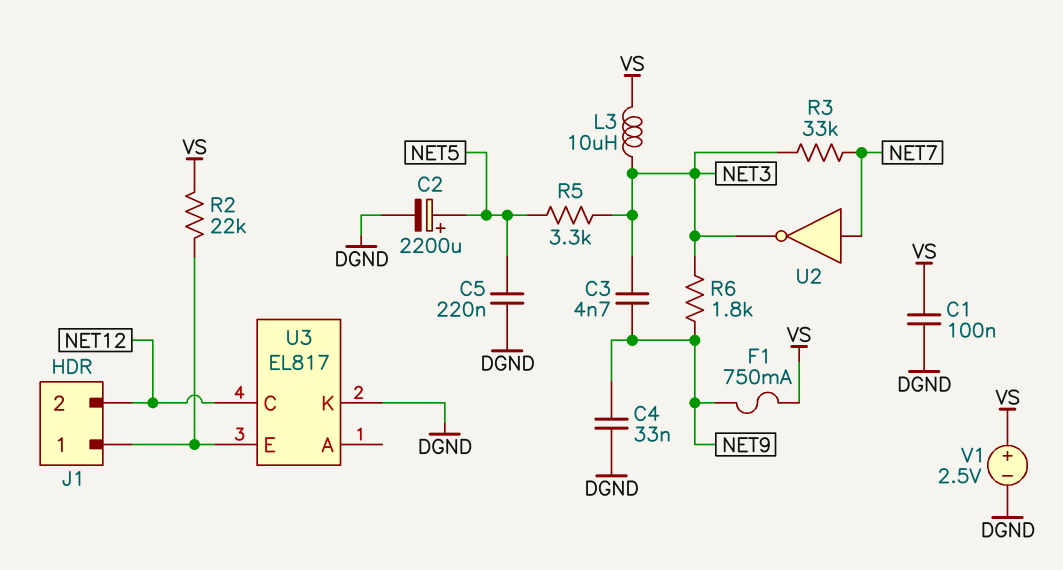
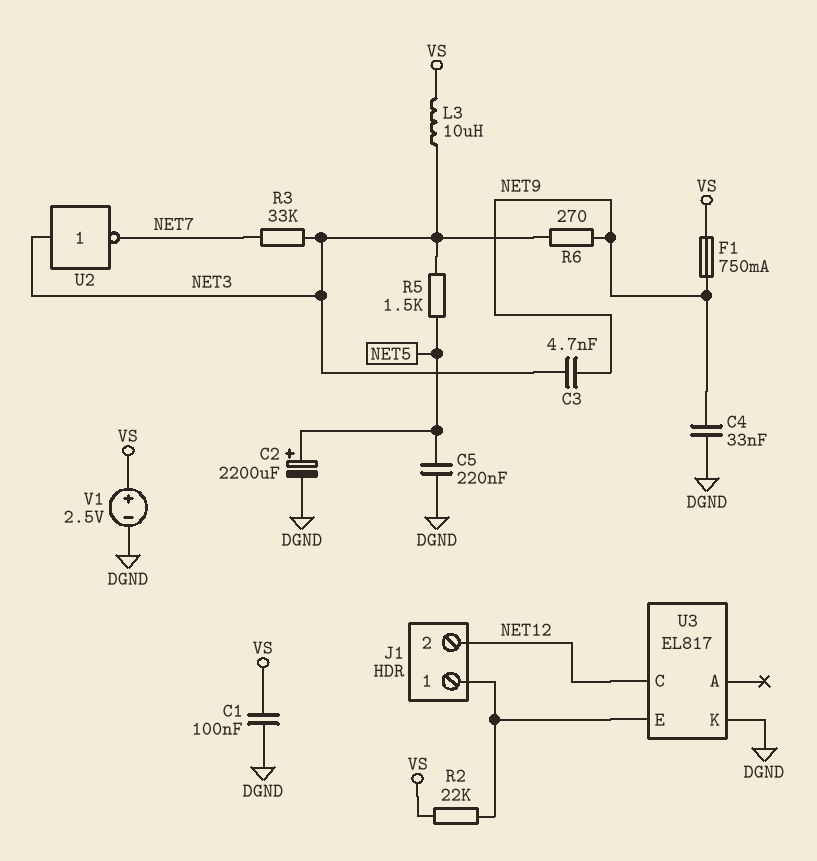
R5: 3.3k (NET3, NET5) -> 1.5k (NET3, NET5)
R6: 1.8k (NET3, NET9) -> 270 (NET3, NET9)
U2: NOT (in NET7, out NET3) -> NOT (in NET3, out NET7)

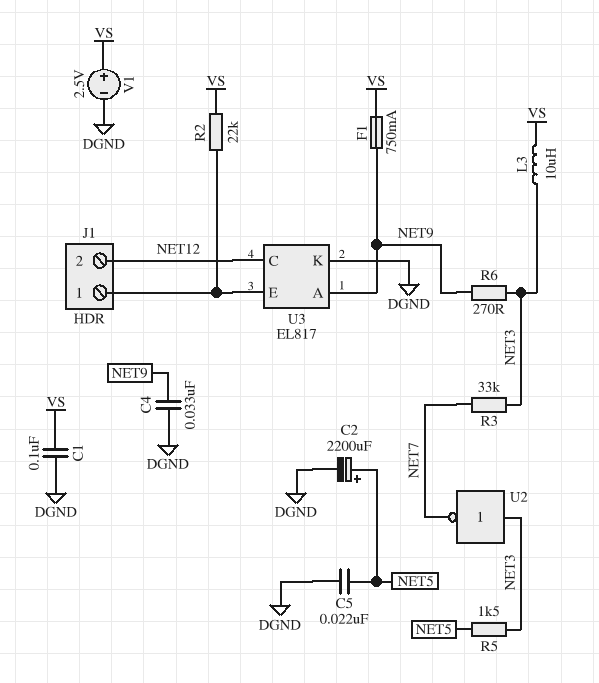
C3: 4.7nF (NET3, NET9) -> none
C5: 220nF (DGND, NET5) -> 22nF (DGND, NET5)
U3 pin A: none -> NET9

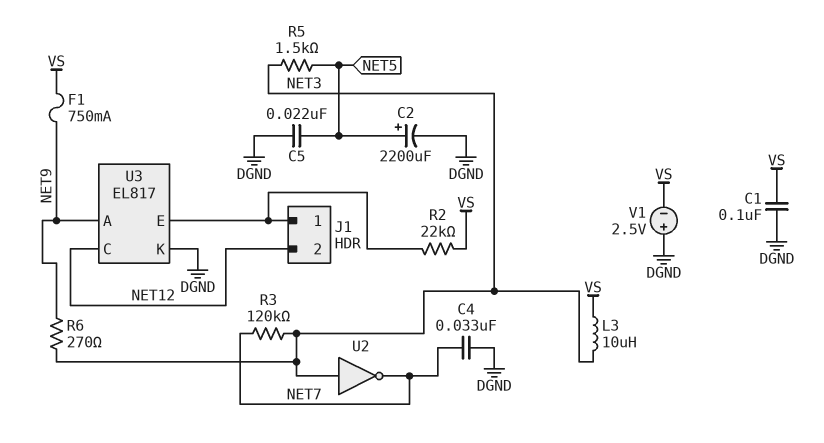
C4: 33nF (DGND, NET9) -> 33nF (DGND, NET7)
R3: 33k (NET3, NET7) -> 120k (NET3, NET7)
V1: 2.5V (plus VS, minus DGND) -> 2.5V (plus DGND, minus VS)

